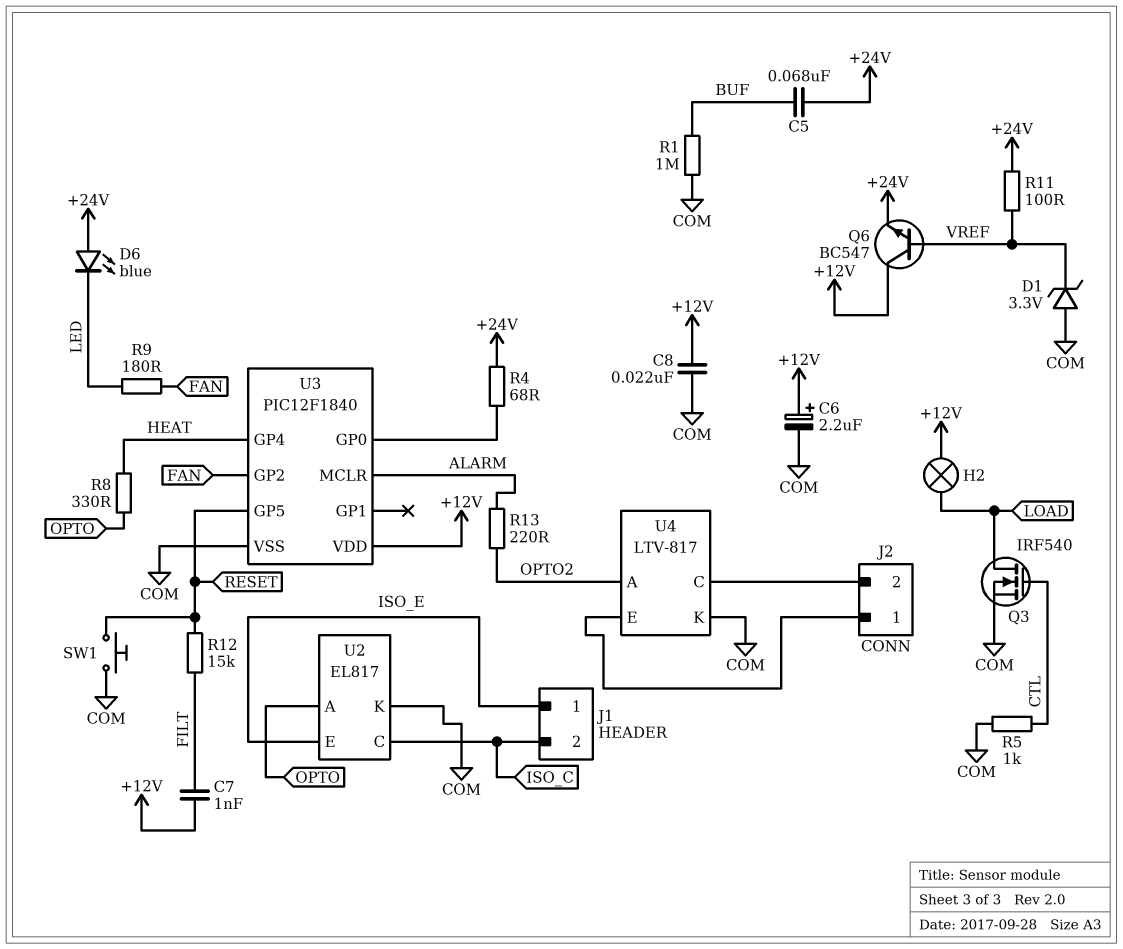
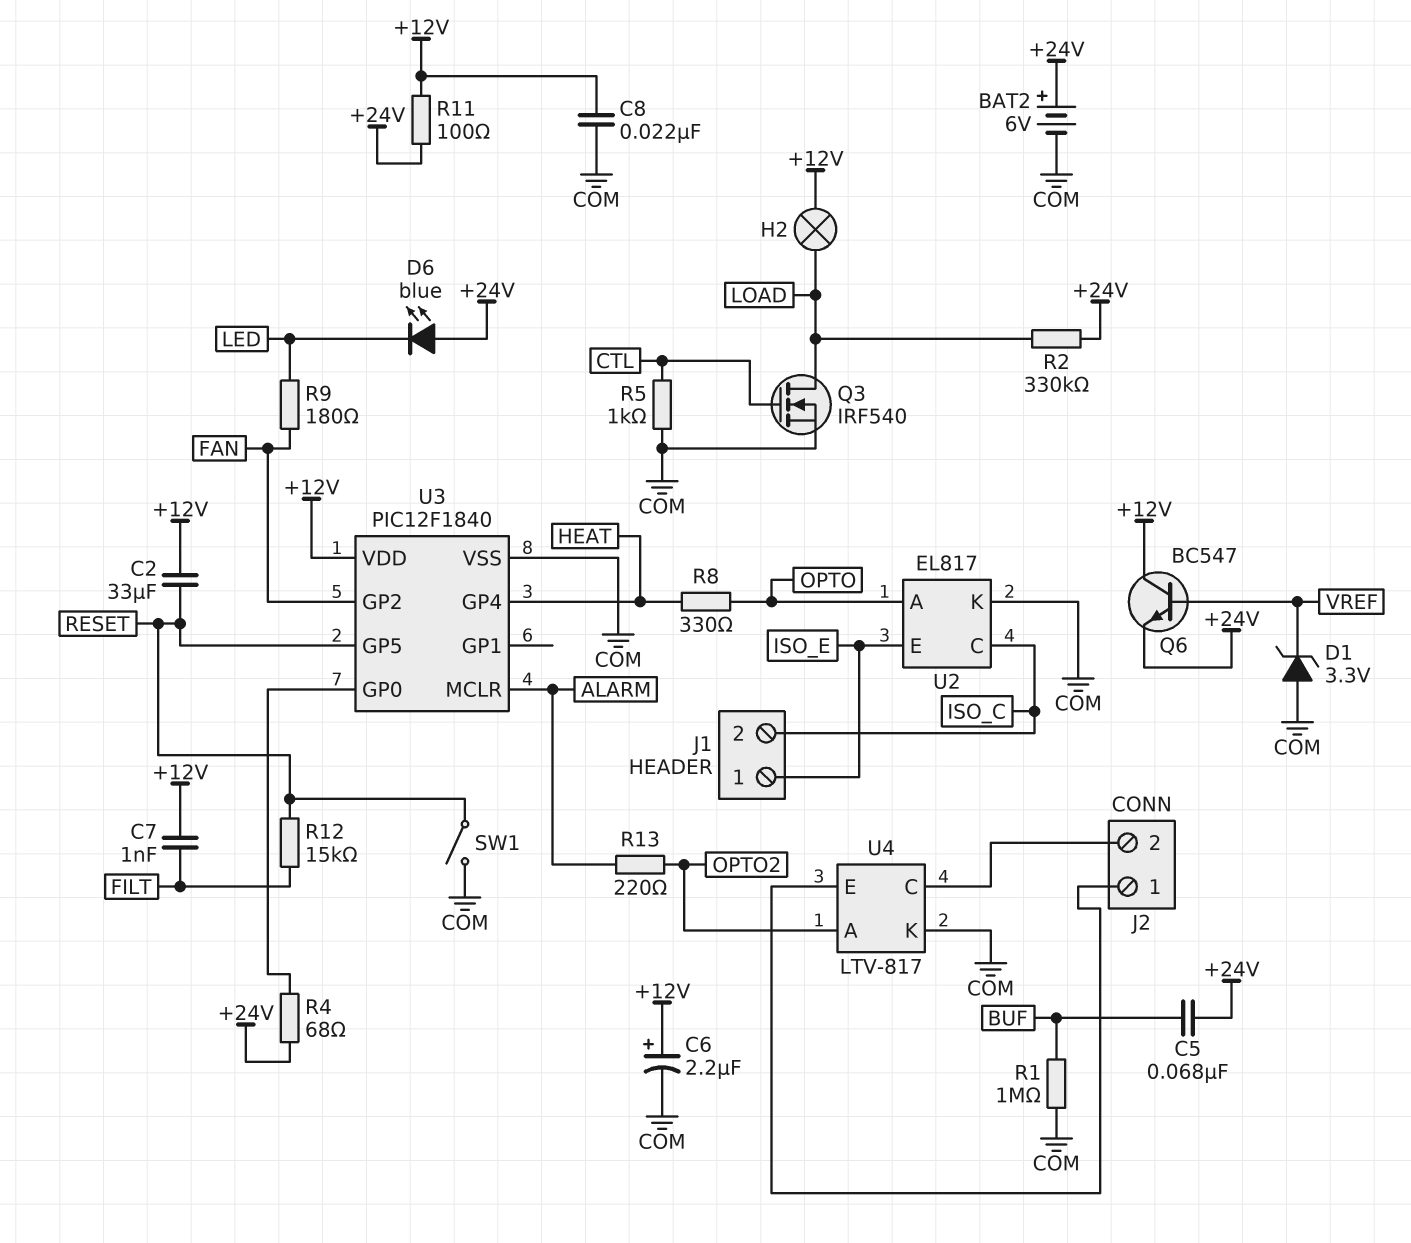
BAT2: none -> 6V (plus +24V, minus COM)
C2: none -> 33uF (+12V, RESET)
R2: none -> 330k (+24V, LOAD)
R11: 100 (+24V, VREF) -> 100 (+12V, +24V)
SW1: button (COM, RESET) -> switch (COM, RESET)

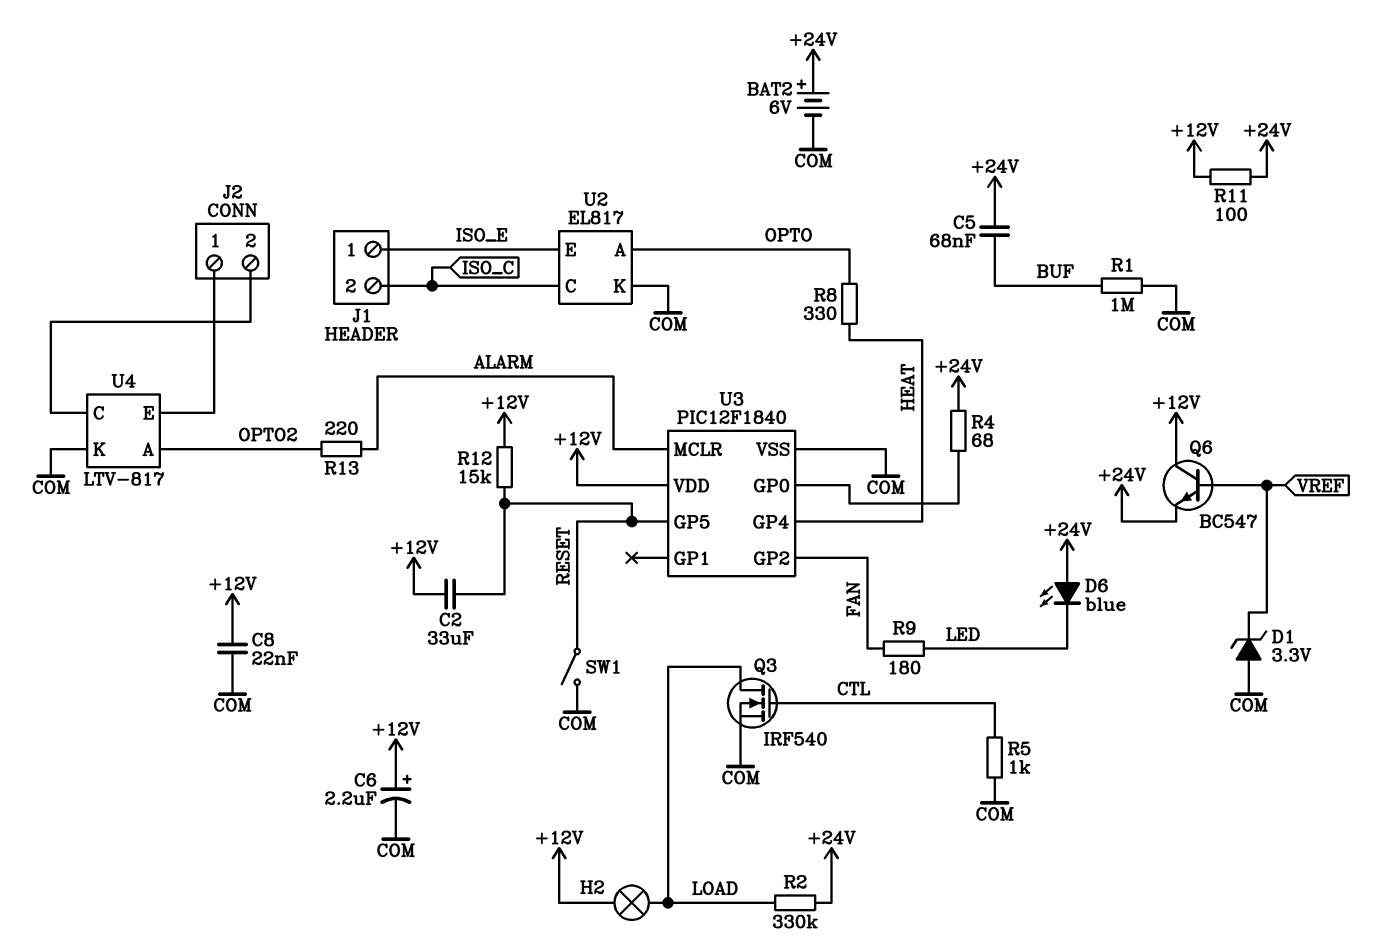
C7: 1nF (+12V, FILT) -> none
R12: 15k (FILT, RESET) -> 15k (+12V, RESET)

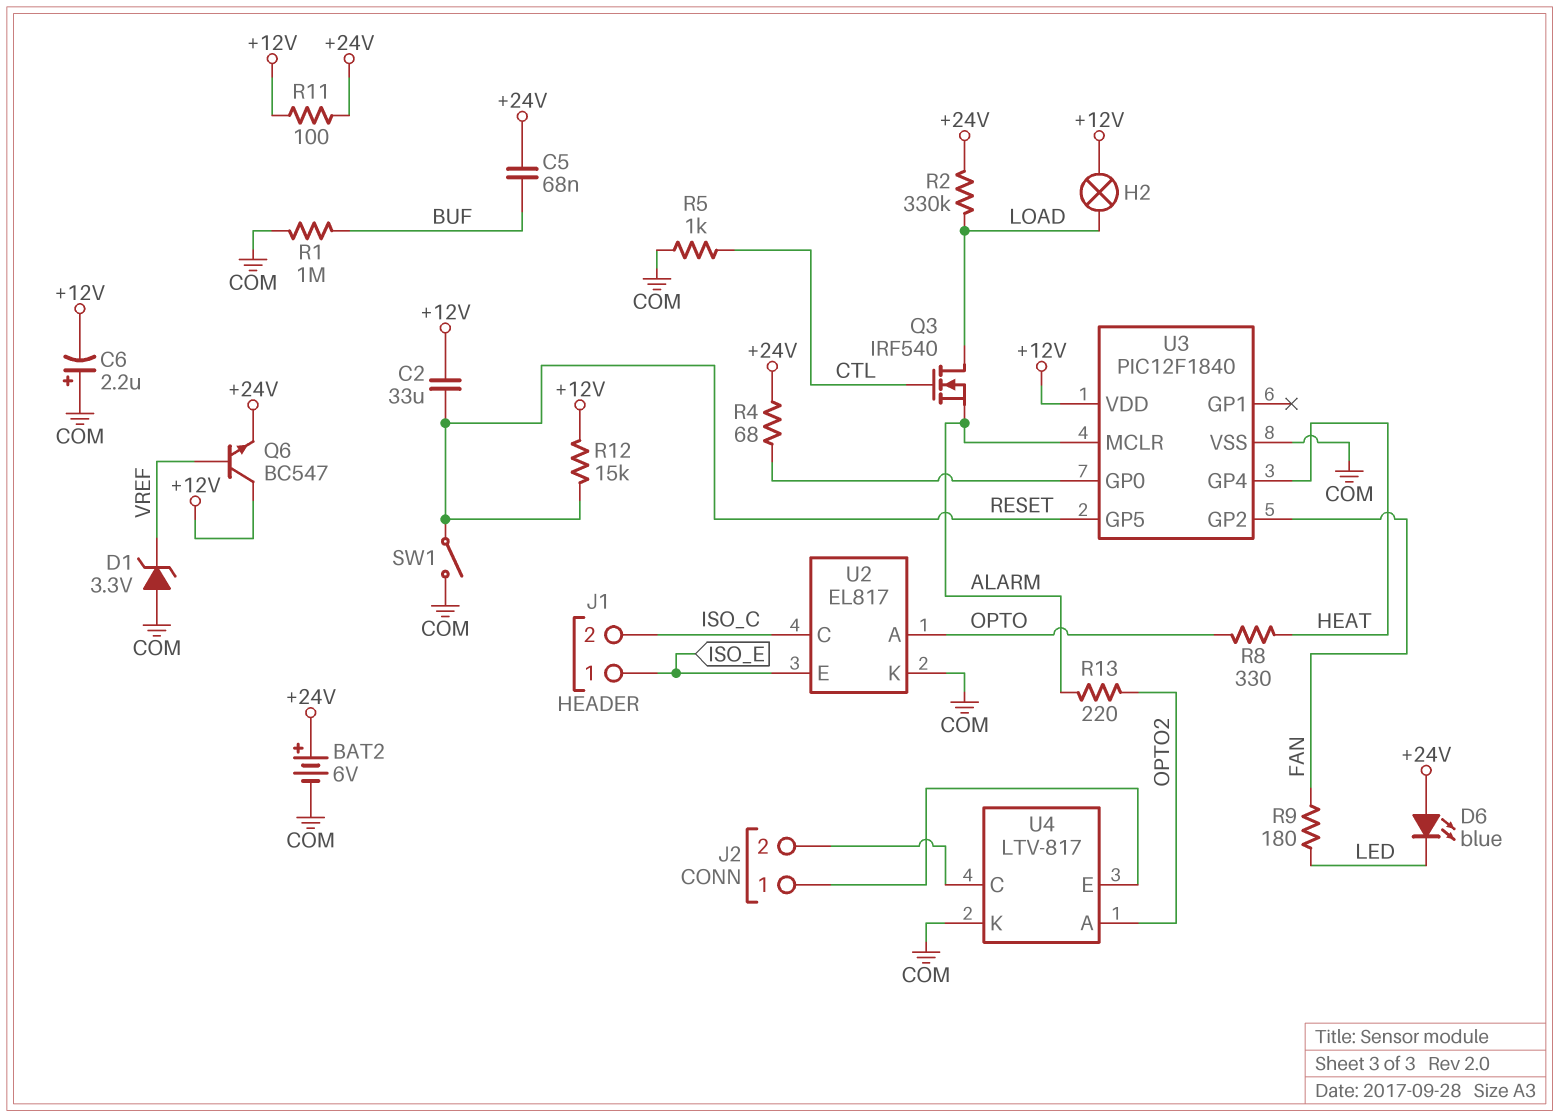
C6: 2.2uF (plus +12V, minus COM) -> 2.2uF (plus COM, minus +12V)
C8: 22nF (+12V, COM) -> none
Q3: NMOS IRF540 (G CTL, D LOAD, S COM) -> NMOS IRF540 (G CTL, D LOAD, S ALARM)

